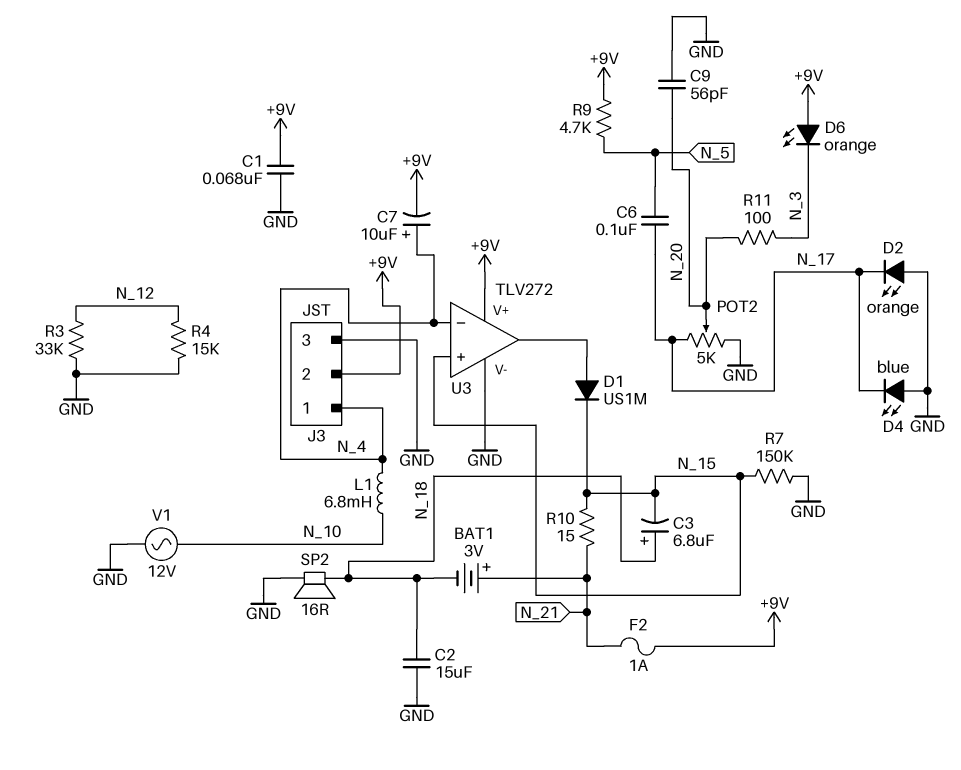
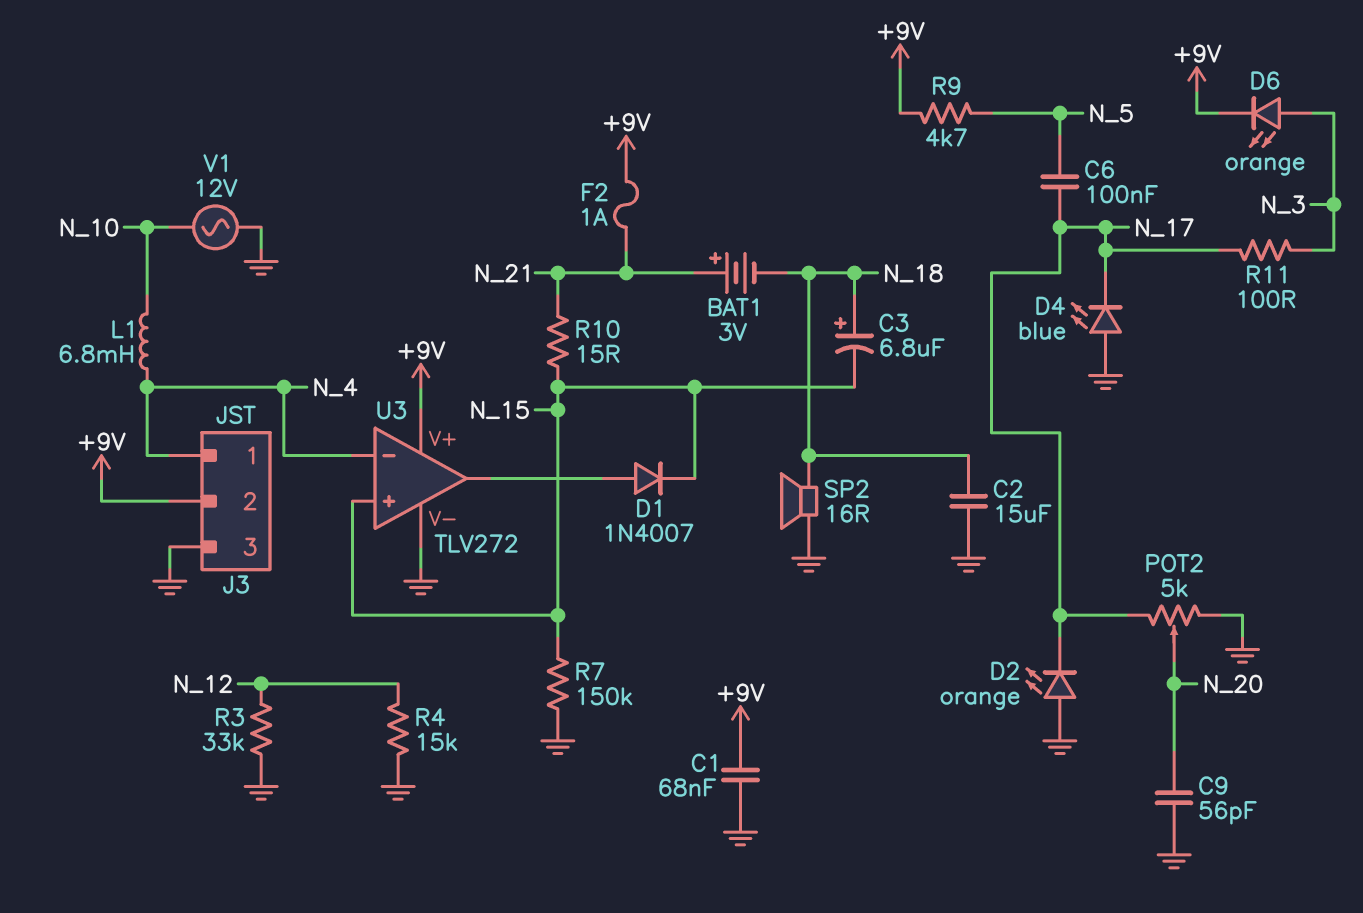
C7: 10uF (plus N_4, minus +9V) -> none
D1: diode US1M (A U3/out, K N_15) -> diode 1N4007 (A U3/out, K N_15)
D6: LED orange (A +9V, K N_3) -> LED orange (A N_3, K +9V)
R11: 100 (N_3, N_20) -> 100 (N_3, N_17)

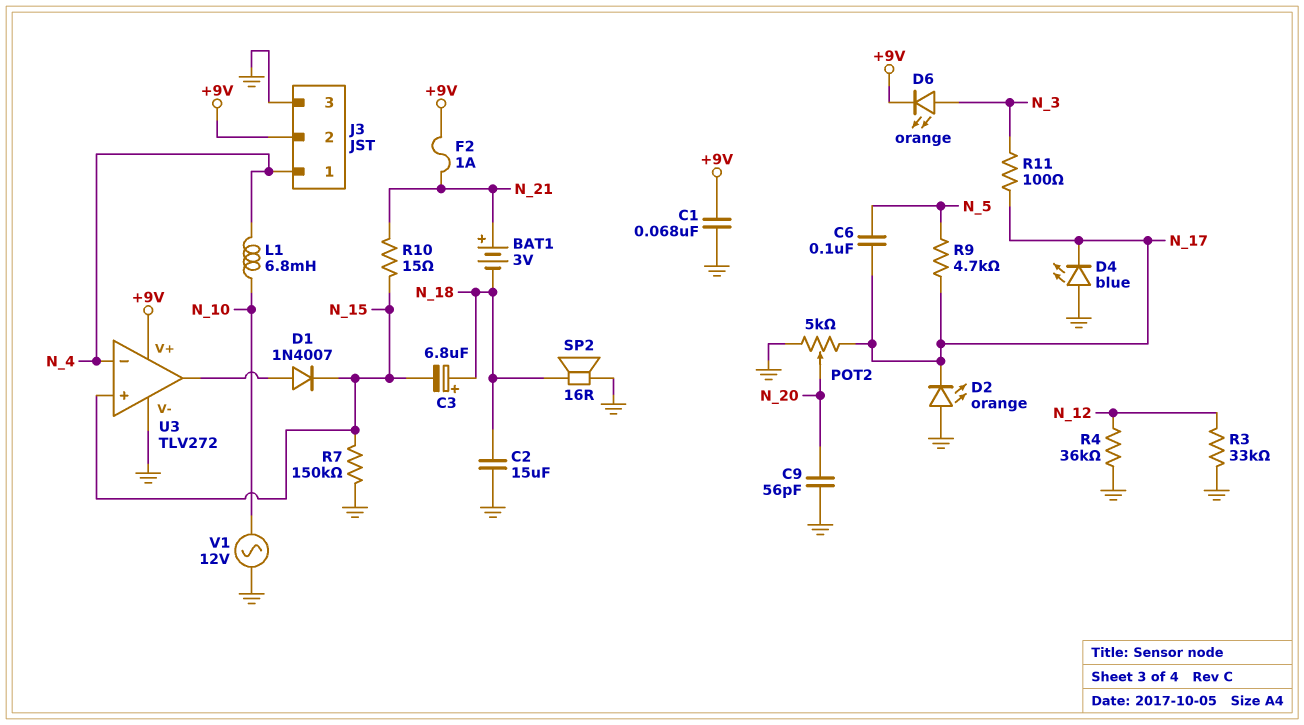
R4: 15k (GND, N_12) -> 36k (GND, N_12)
R9: 4.7k (+9V, N_5) -> 4.7k (N_5, N_17)

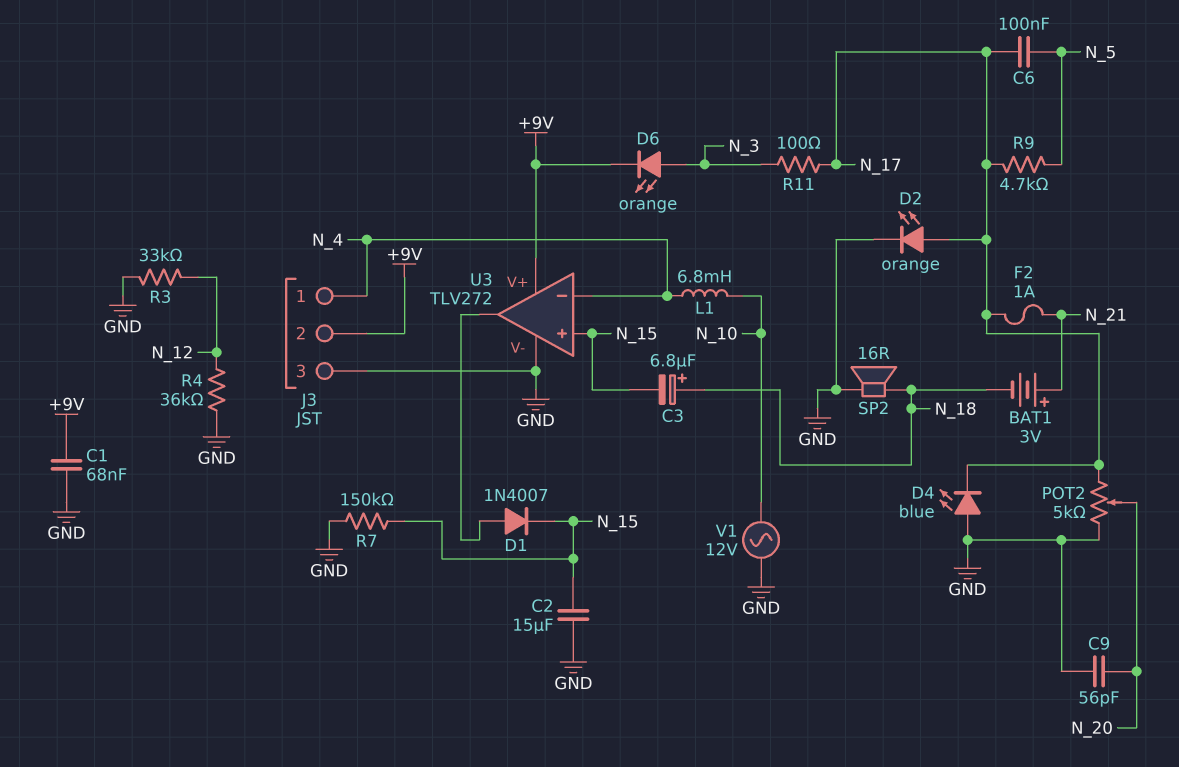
C2: 15uF (GND, N_18) -> 15uF (GND, N_15)
D2: LED orange (A GND, K N_17) -> LED orange (A N_17, K GND)
F2: 1A (+9V, N_21) -> 1A (N_17, N_21)
R10: 15 (N_15, N_21) -> none

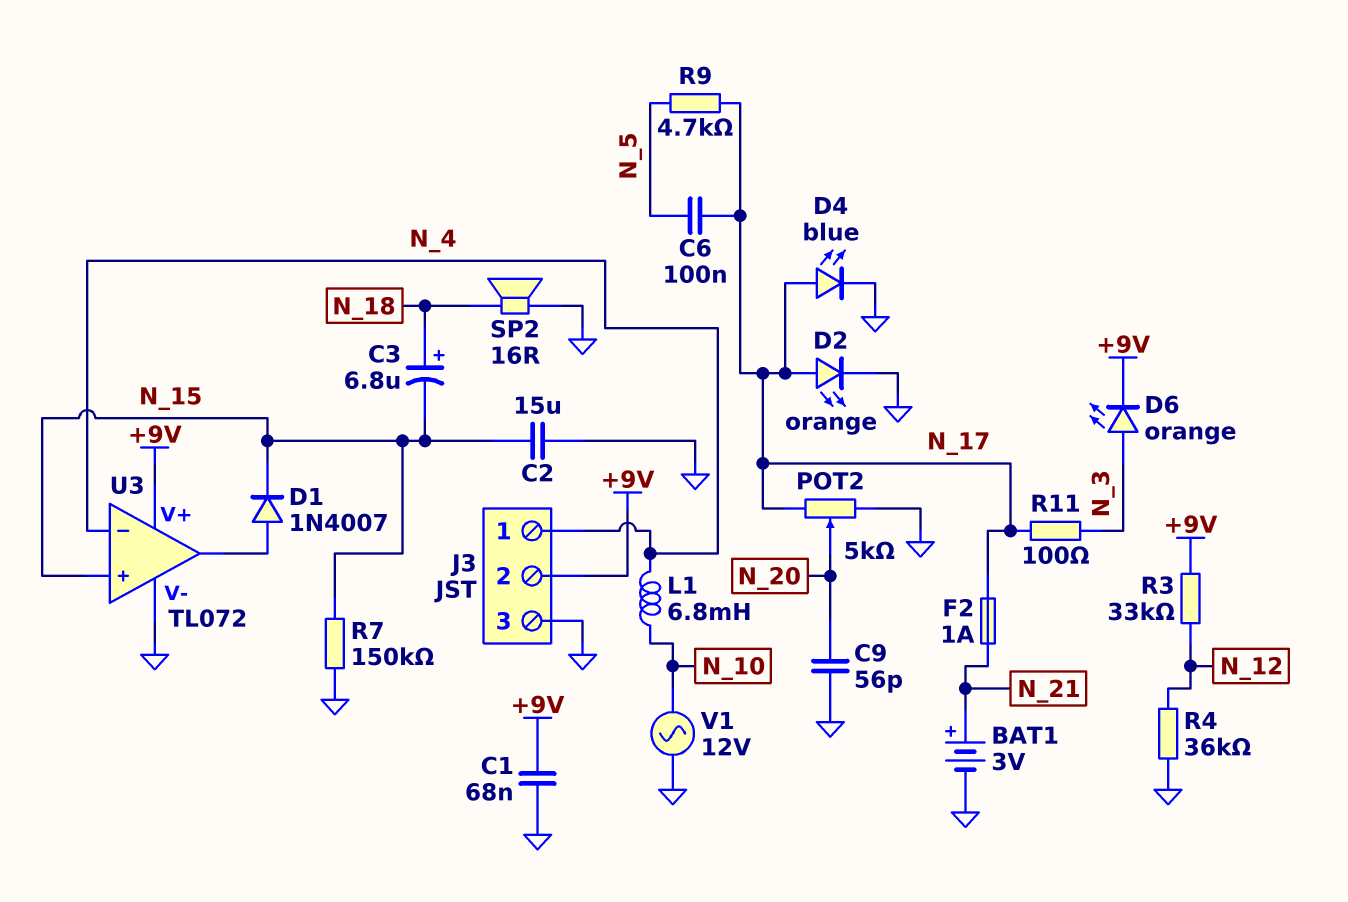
BAT1: 3V (plus N_21, minus N_18) -> 3V (plus N_21, minus GND)
D4: LED blue (A GND, K N_17) -> LED blue (A N_17, K GND)
R3: 33k (GND, N_12) -> 33k (+9V, N_12)
U3: TLV272 -> TL072

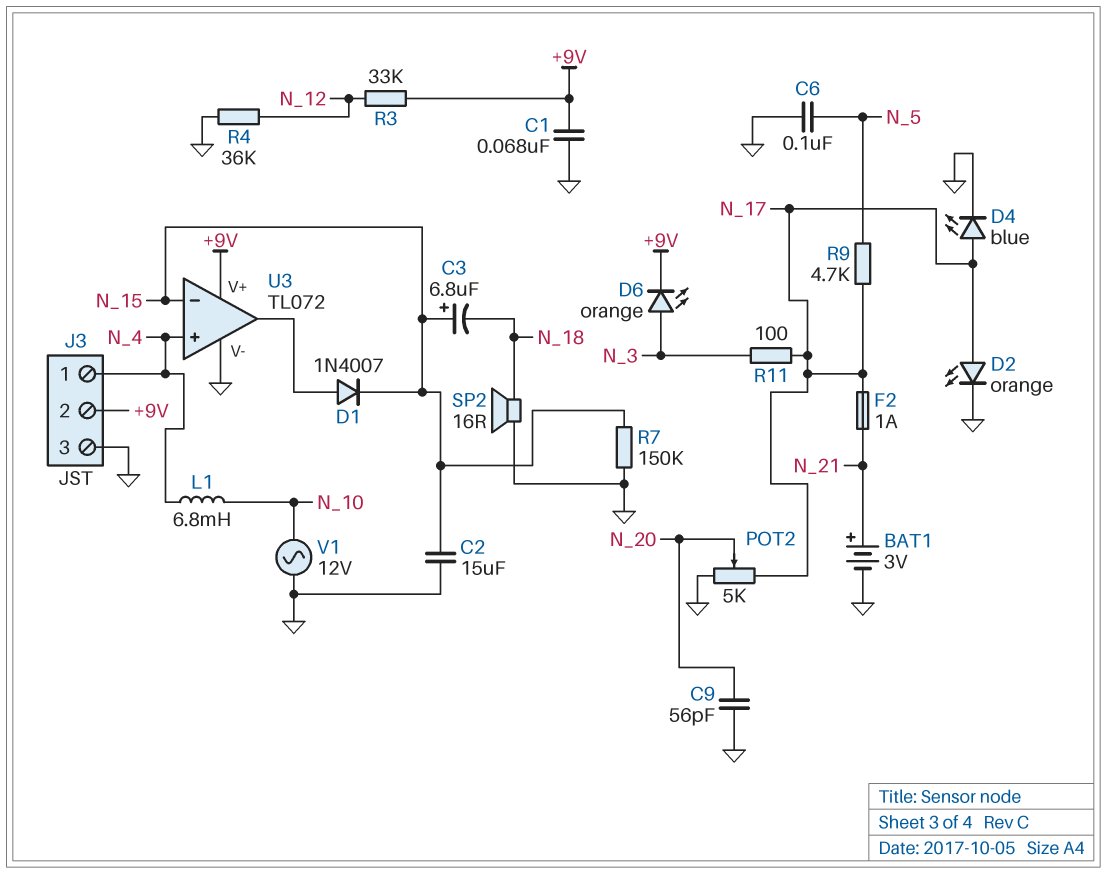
C3: 6.8uF (plus N_18, minus N_15) -> 6.8uF (plus N_15, minus N_18)
C6: 100nF (N_5, N_17) -> 100nF (GND, N_5)
U3 pin in+: N_15 -> N_4
U3 pin in-: N_4 -> N_15

